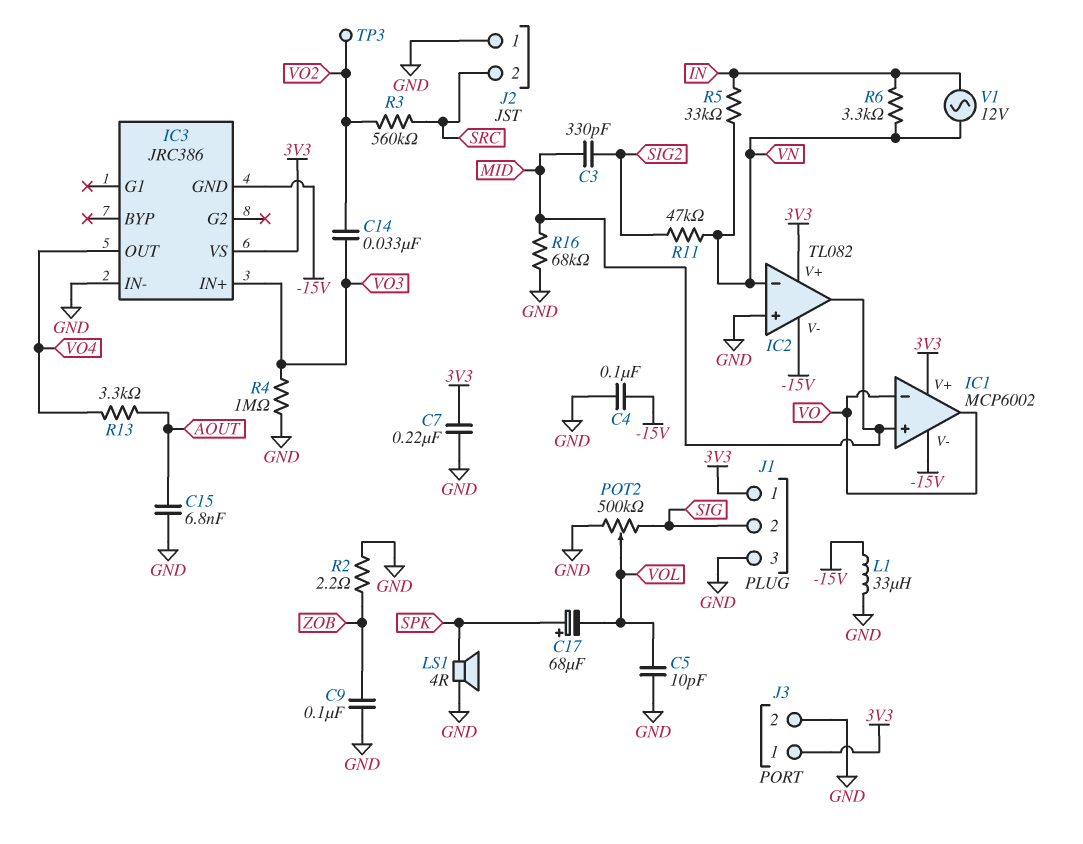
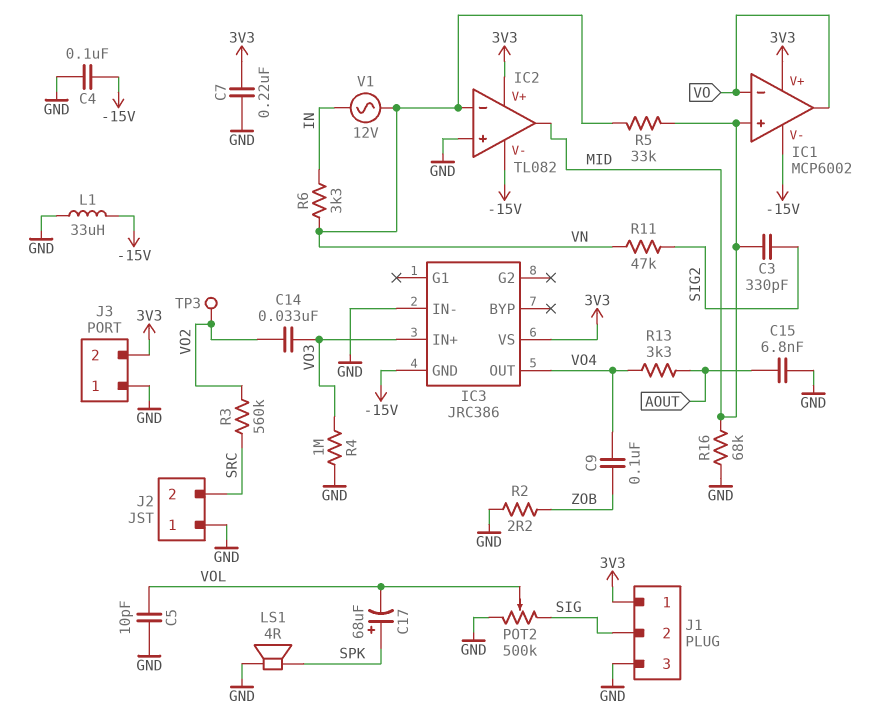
C9: 100nF (GND, ZOB) -> 100nF (VO4, ZOB)
J3 pin 1: 3V3 -> GND
J3 pin 2: GND -> 3V3
R5: 33k (IN, VN) -> 33k (MID, VN)

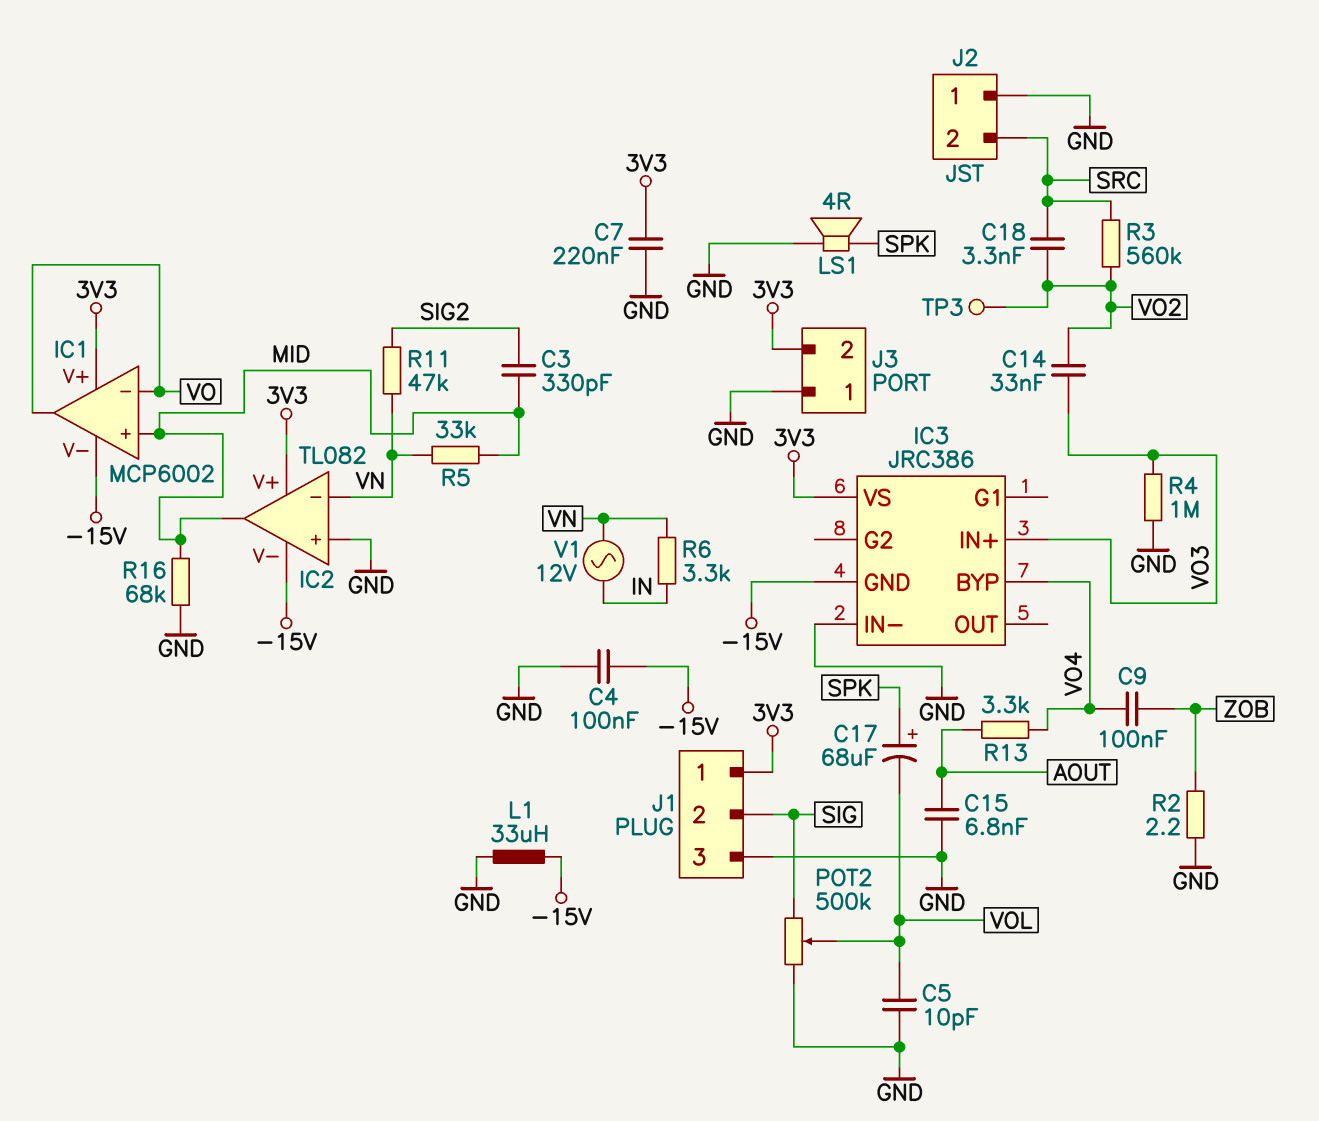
C18: none -> 3.3nF (SRC, VO2)
IC3 pin BYP: none -> VO4
IC3 pin OUT: VO4 -> none

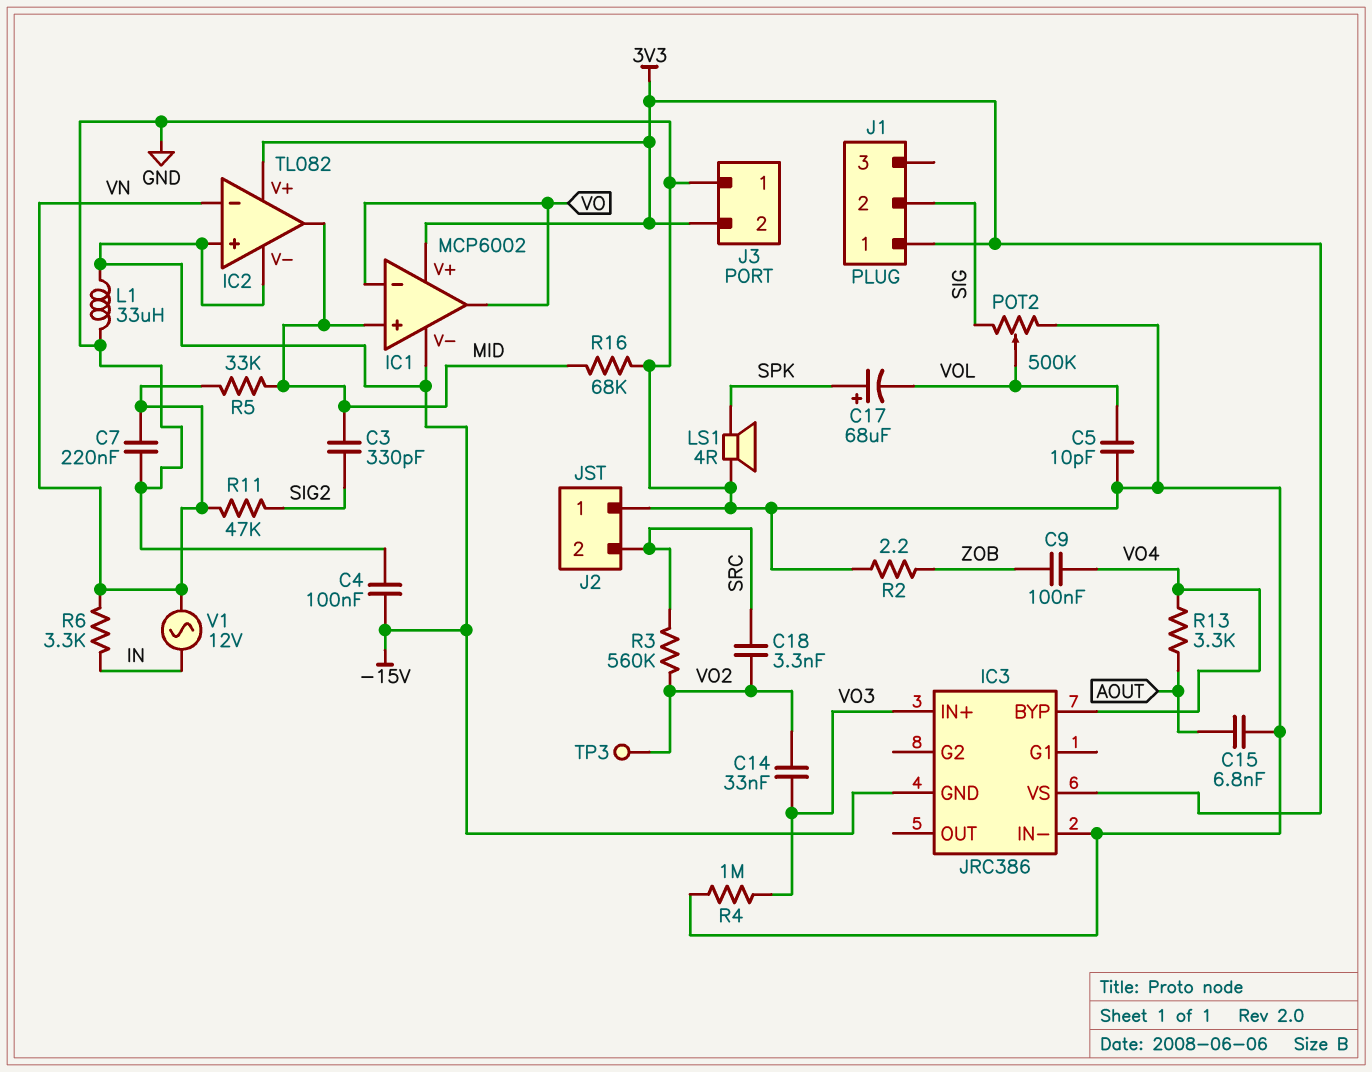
C7: 220nF (3V3, GND) -> 220nF (GND, VN)
IC2 pin in+: GND -> -15V
J1 pin 3: GND -> none

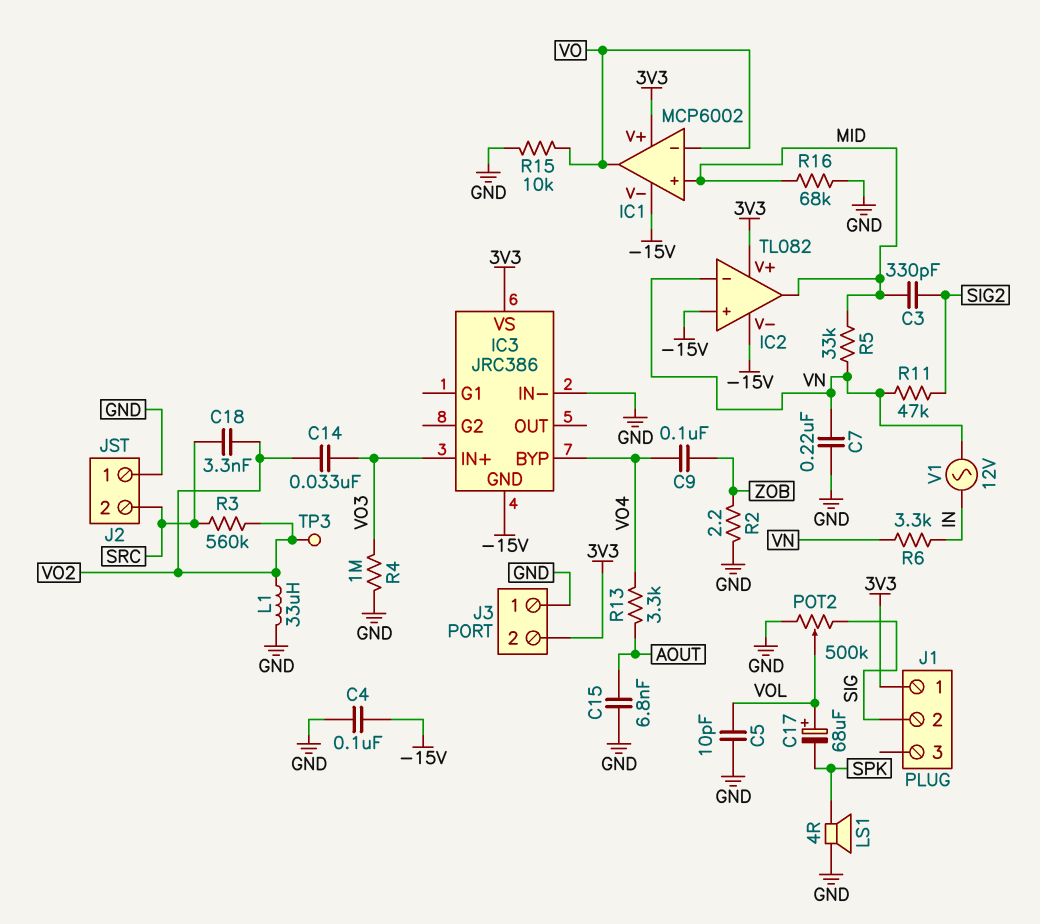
C17: 68uF (plus SPK, minus VOL) -> 68uF (plus VOL, minus SPK)
L1: 33uH (-15V, GND) -> 33uH (GND, VO2)
R15: none -> 10k (GND, VO)

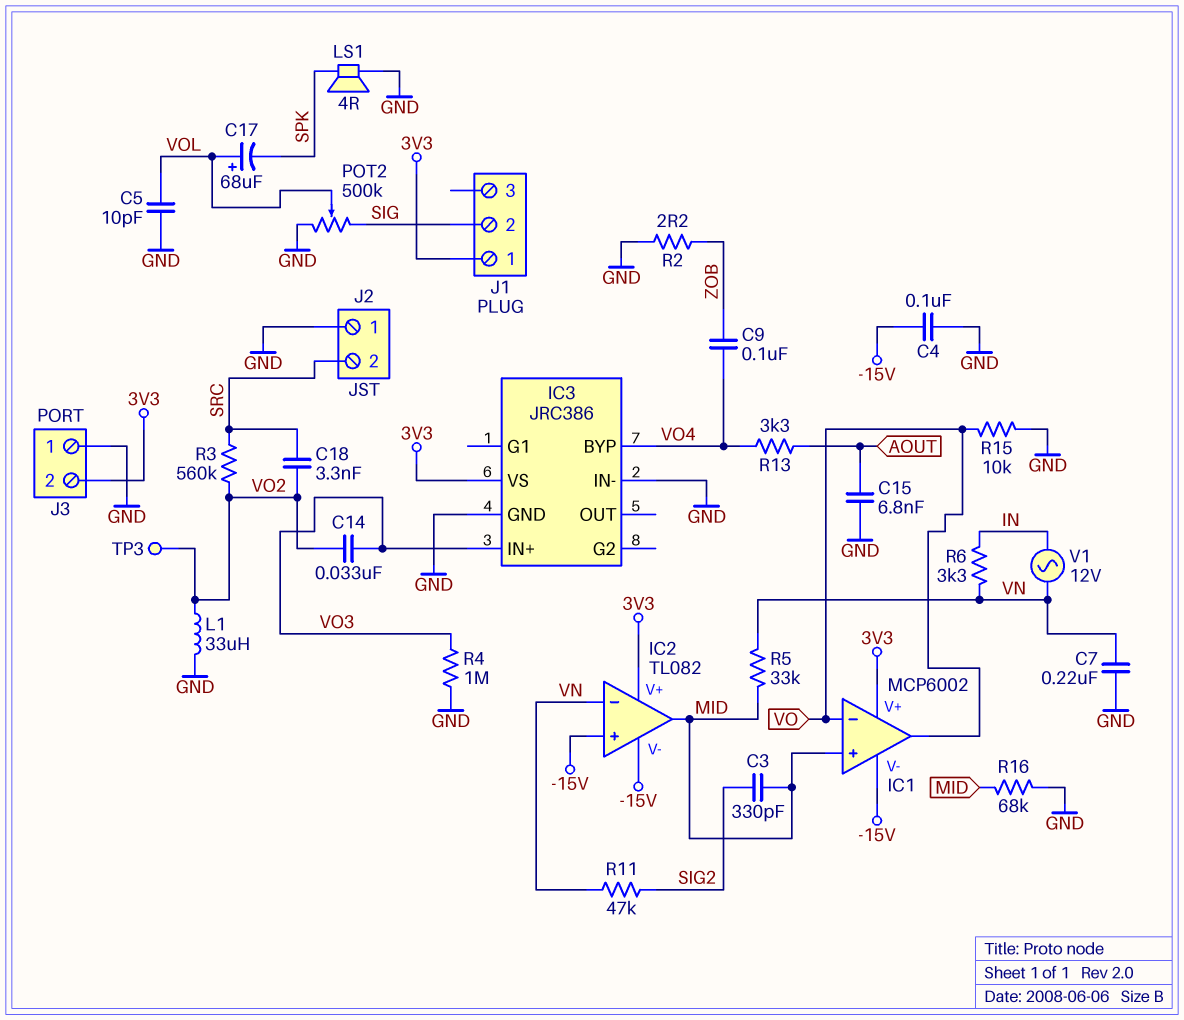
IC3 pin GND: -15V -> GND

